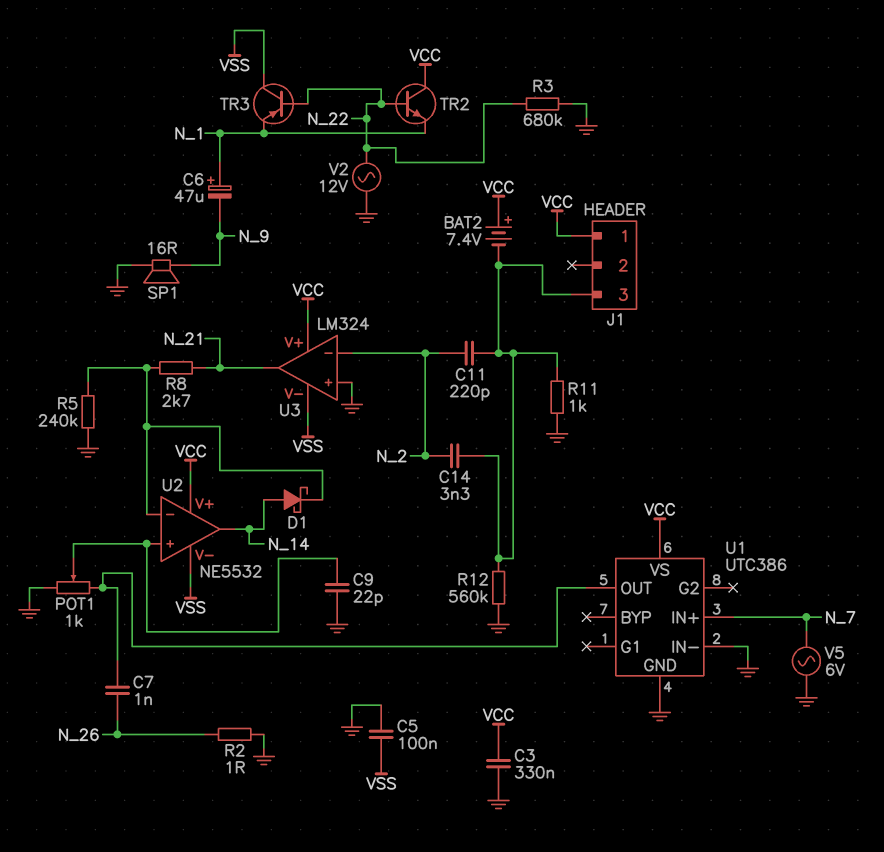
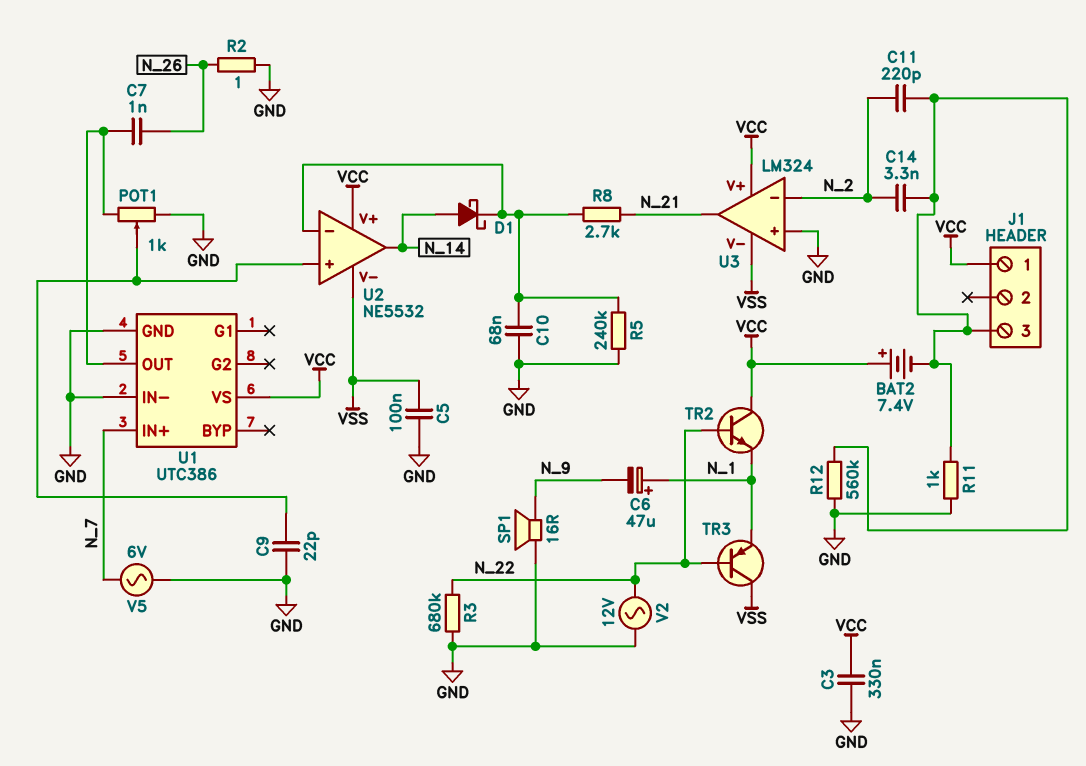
C10: none -> 68nF (GND, U2/in-)

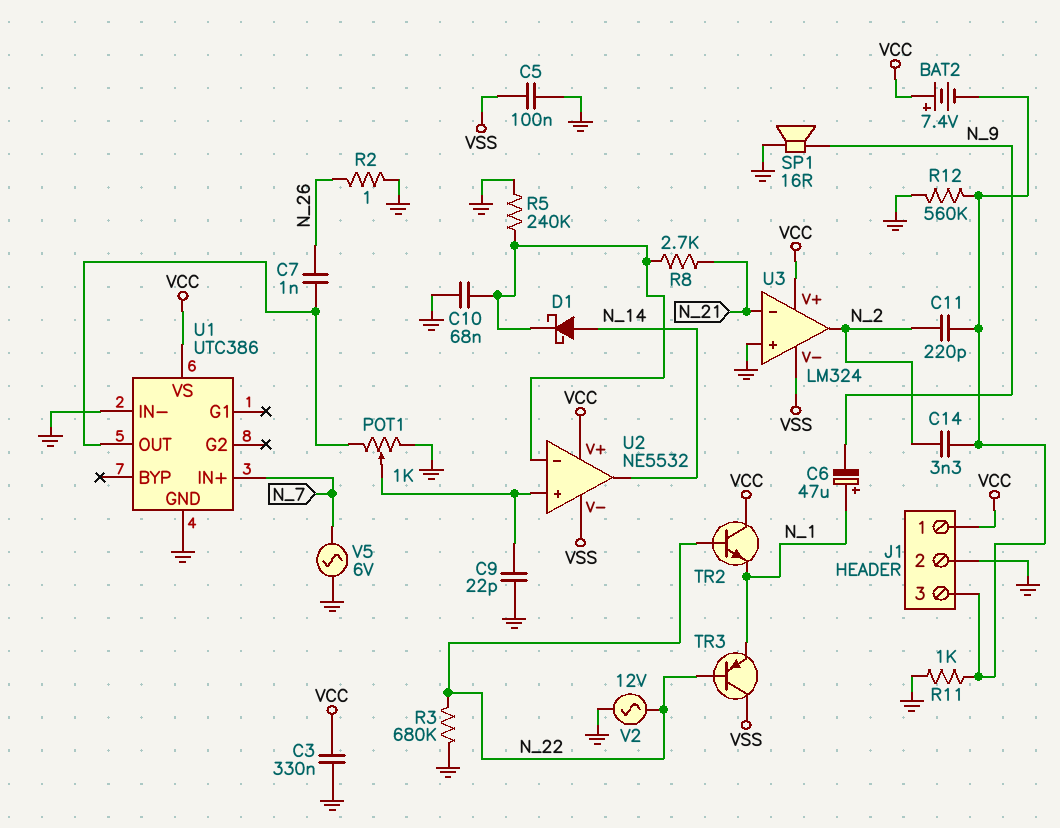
J1 pin 2: none -> GND
U3 pin in-: N_2 -> N_21
U3 pin out: N_21 -> N_2

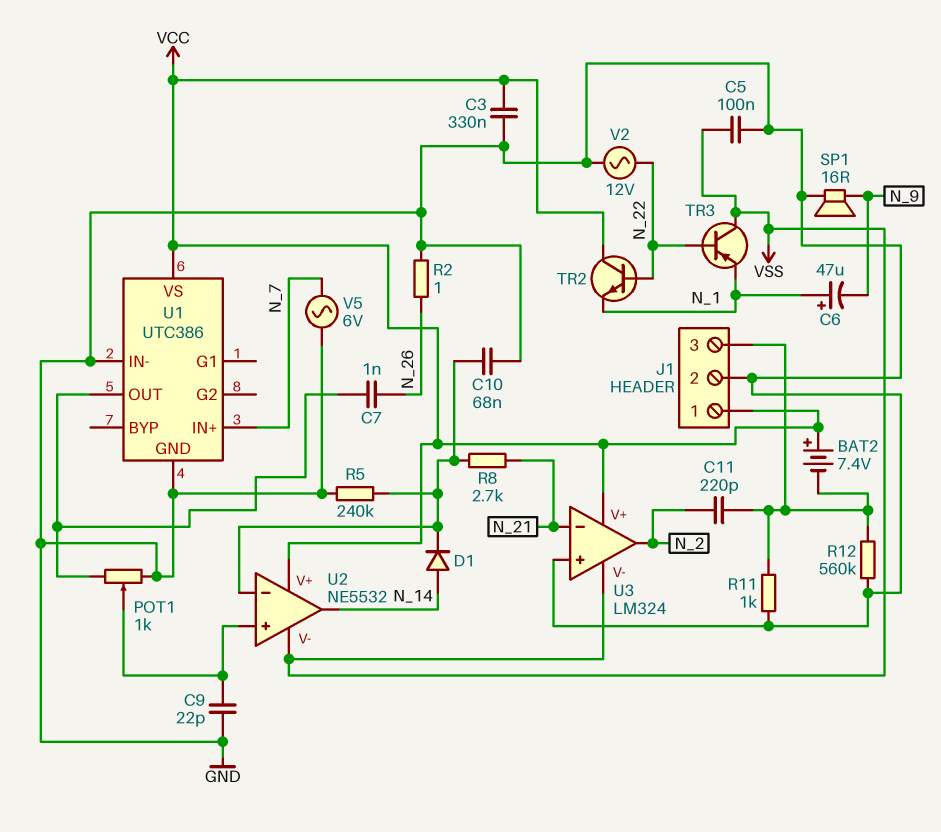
C14: 3.3nF (J1/3, N_2) -> none
D1: schottky (A N_14, K U2/in-) -> diode (A N_14, K U2/in-)
R3: 680k (GND, N_22) -> none

